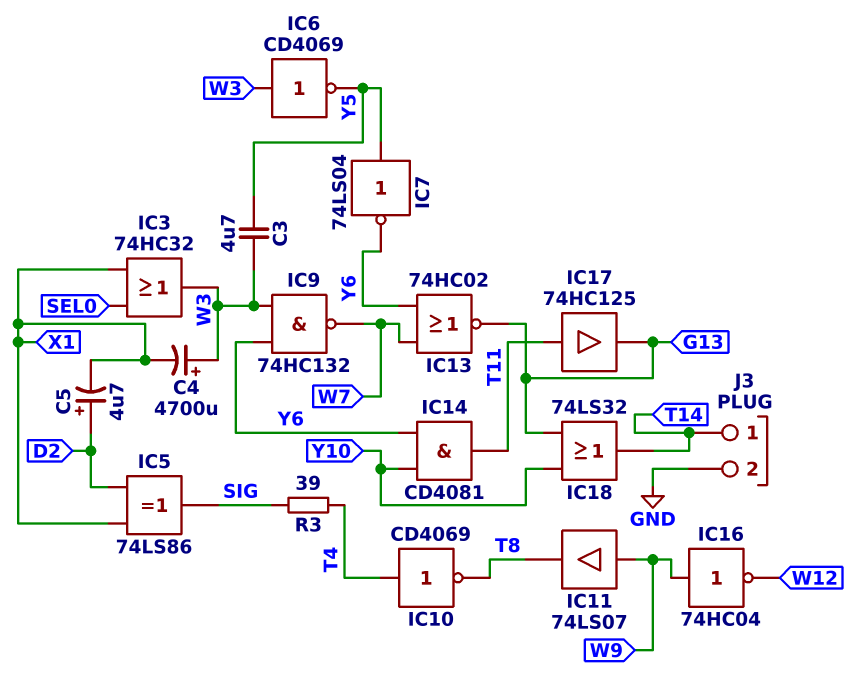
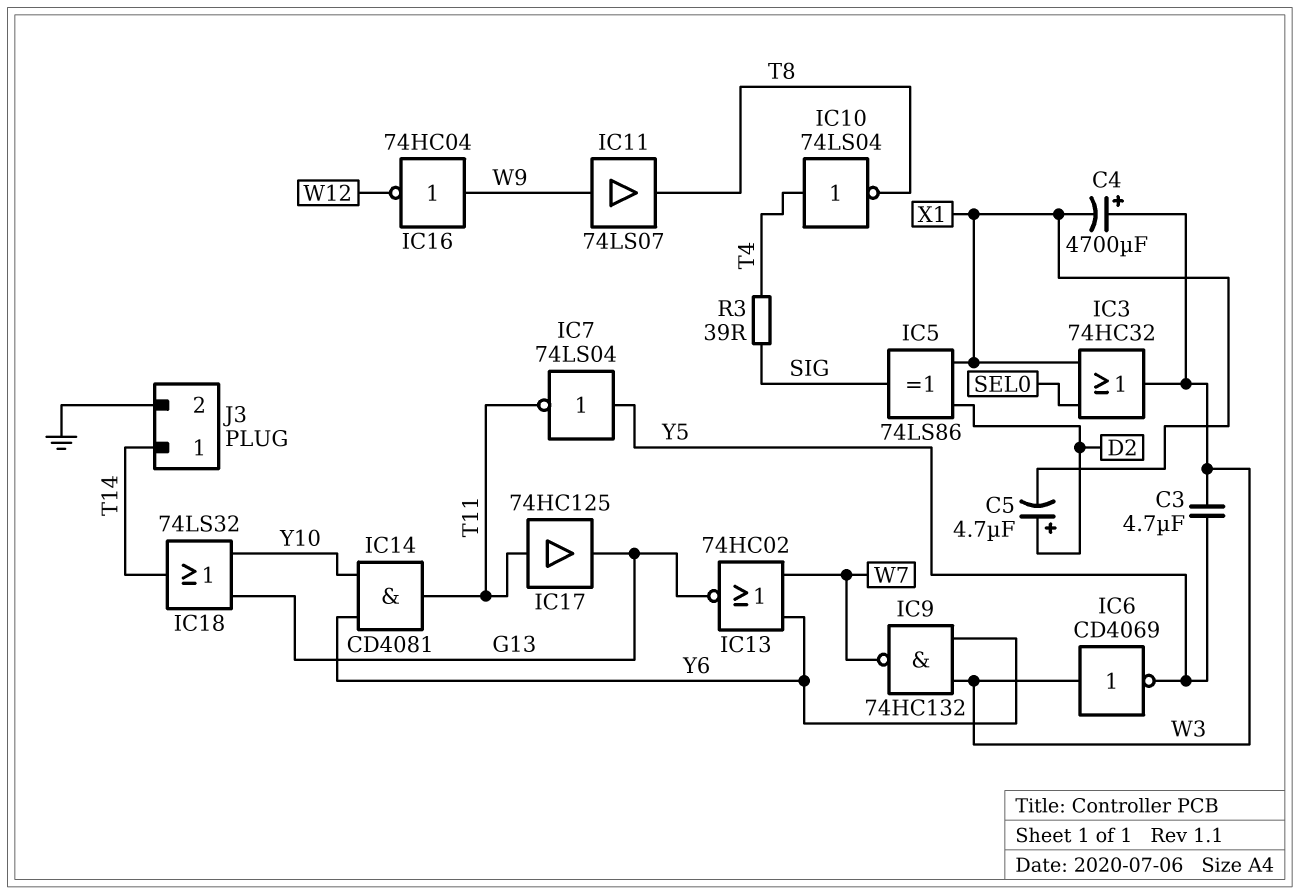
IC7: NOT 74LS04 (in Y5, out Y6) -> NOT 74LS04 (in Y5, out T11)
IC10: NOT CD4069 (in T4, out T8) -> NOT 74LS04 (in T4, out T8)

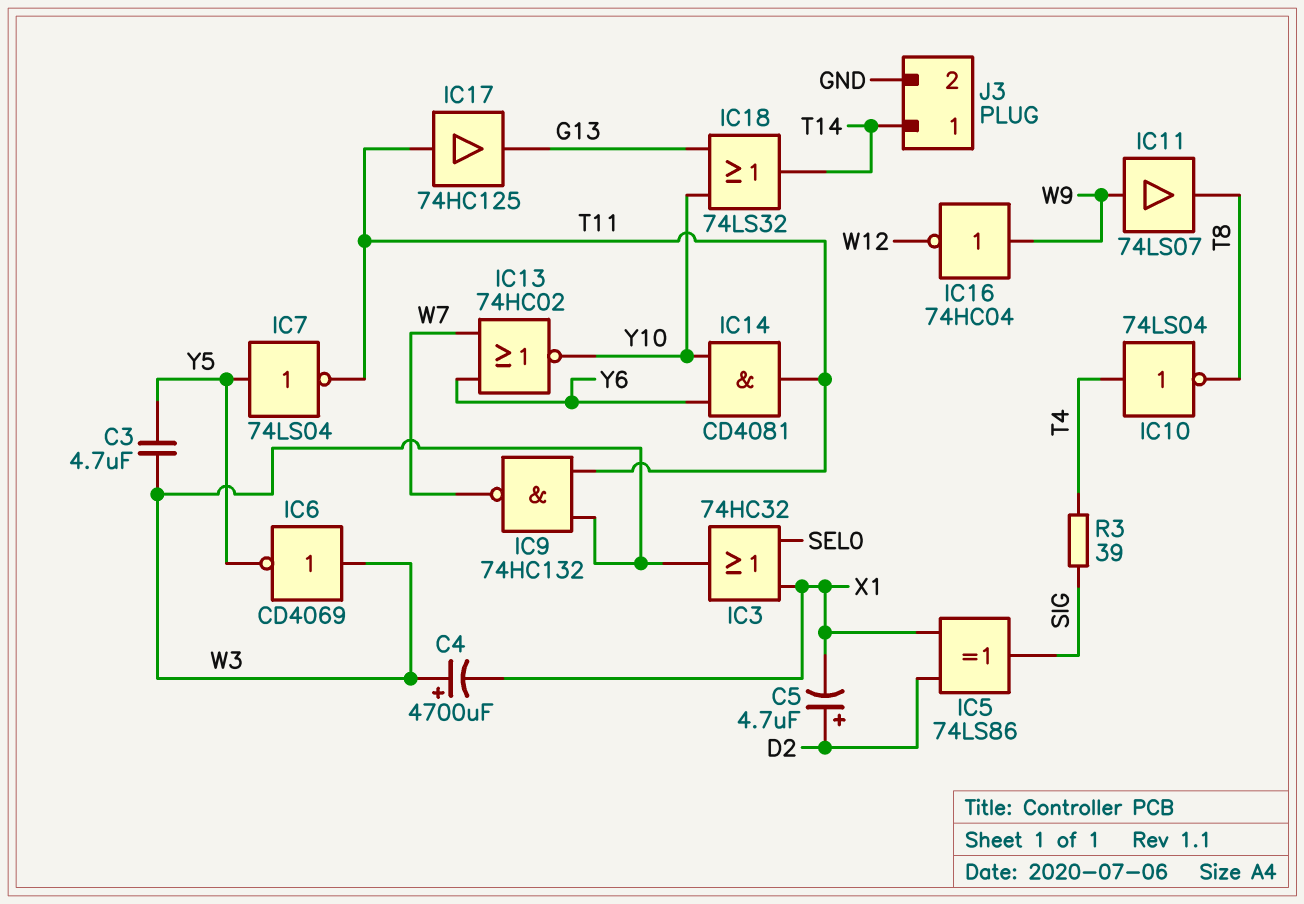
IC9: NAND 74HC132 (in W3, in Y6, out W7) -> NAND 74HC132 (in T11, in W3, out W7)
IC13: NOR 74HC02 (in W7, in Y6, out G13) -> NOR 74HC02 (in W7, in Y6, out Y10)

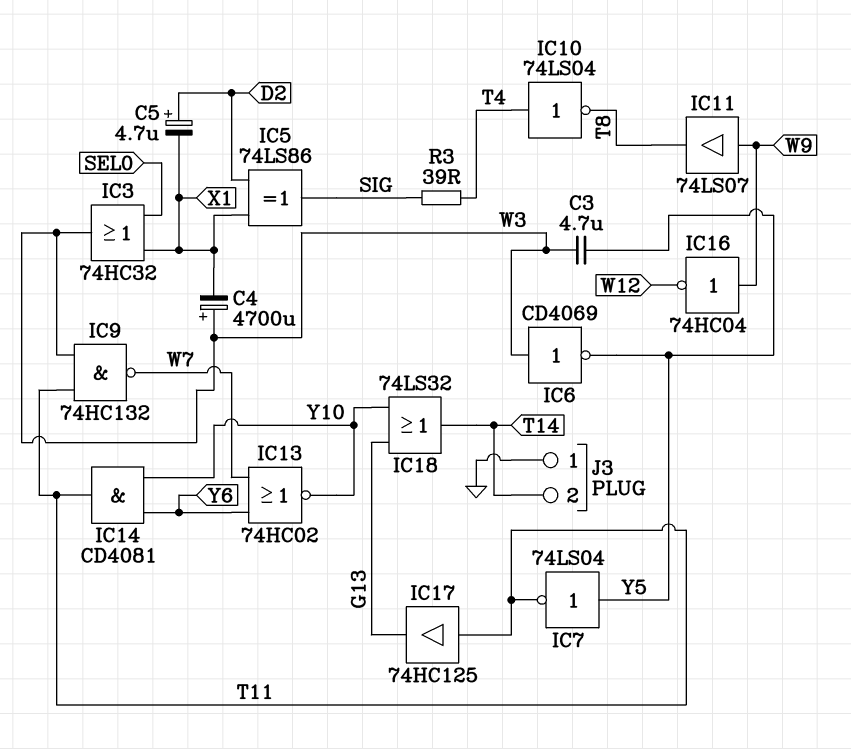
J3 pin 1: T14 -> GND
J3 pin 2: GND -> T14

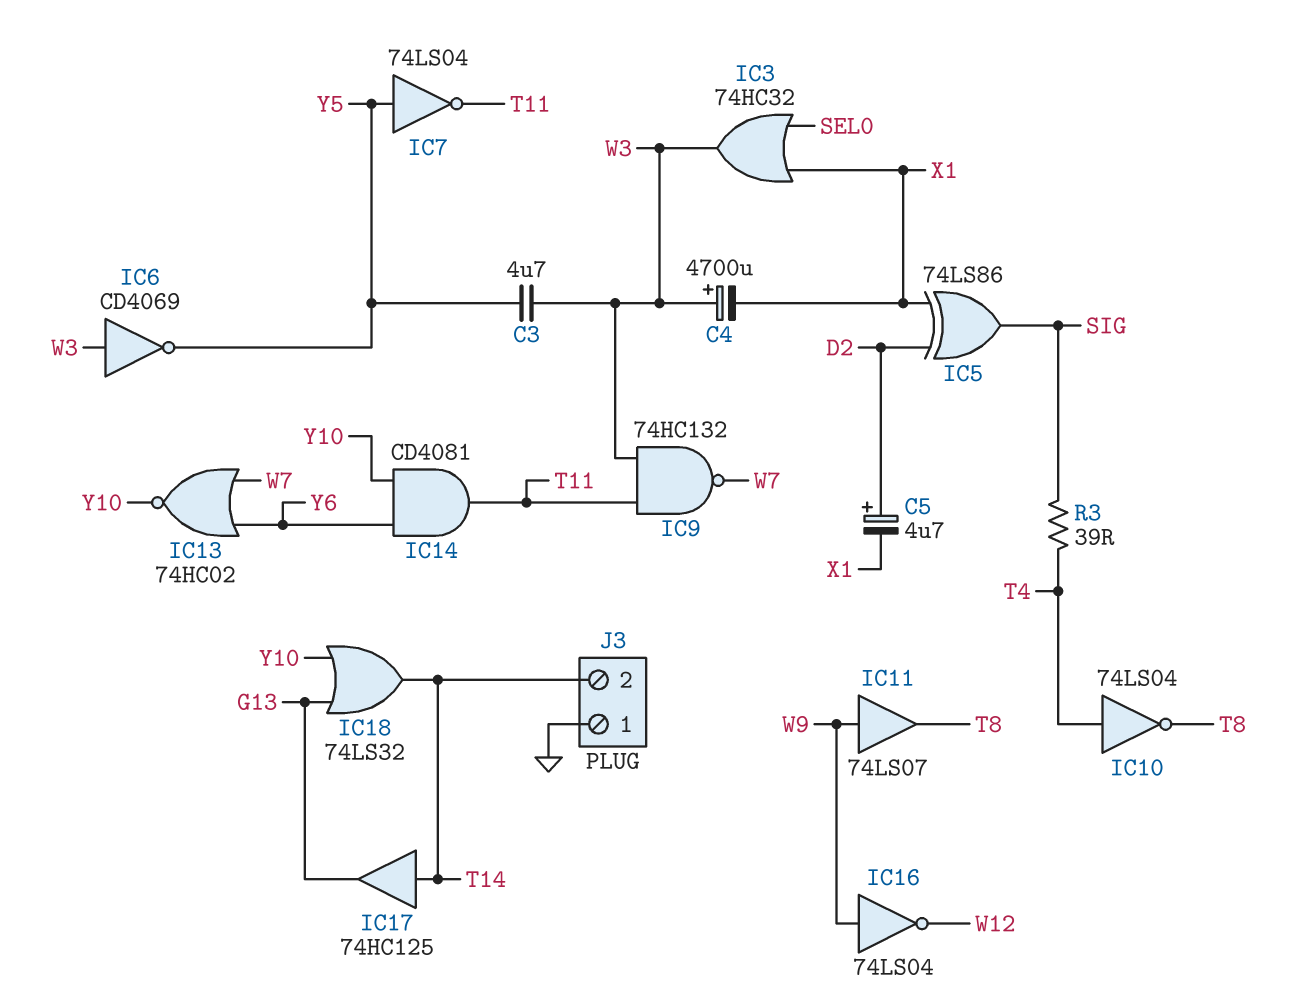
IC16: NOT 74HC04 (in W9, out W12) -> NOT 74LS04 (in W9, out W12)
IC17: buffer 74HC125 (in T11, out G13) -> buffer 74HC125 (in T14, out G13)

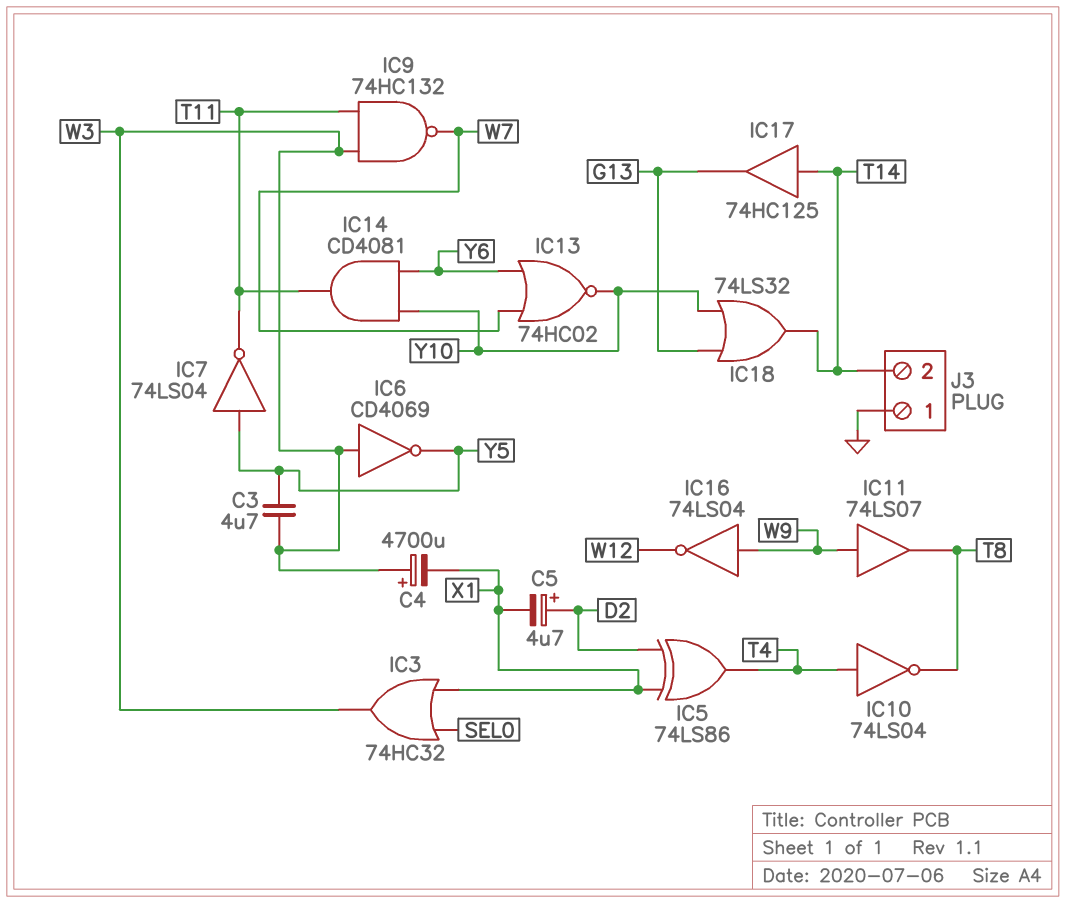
IC5: XOR 74LS86 (in D2, in X1, out SIG) -> XOR 74LS86 (in D2, in X1, out T4)
R3: 39 (SIG, T4) -> none

